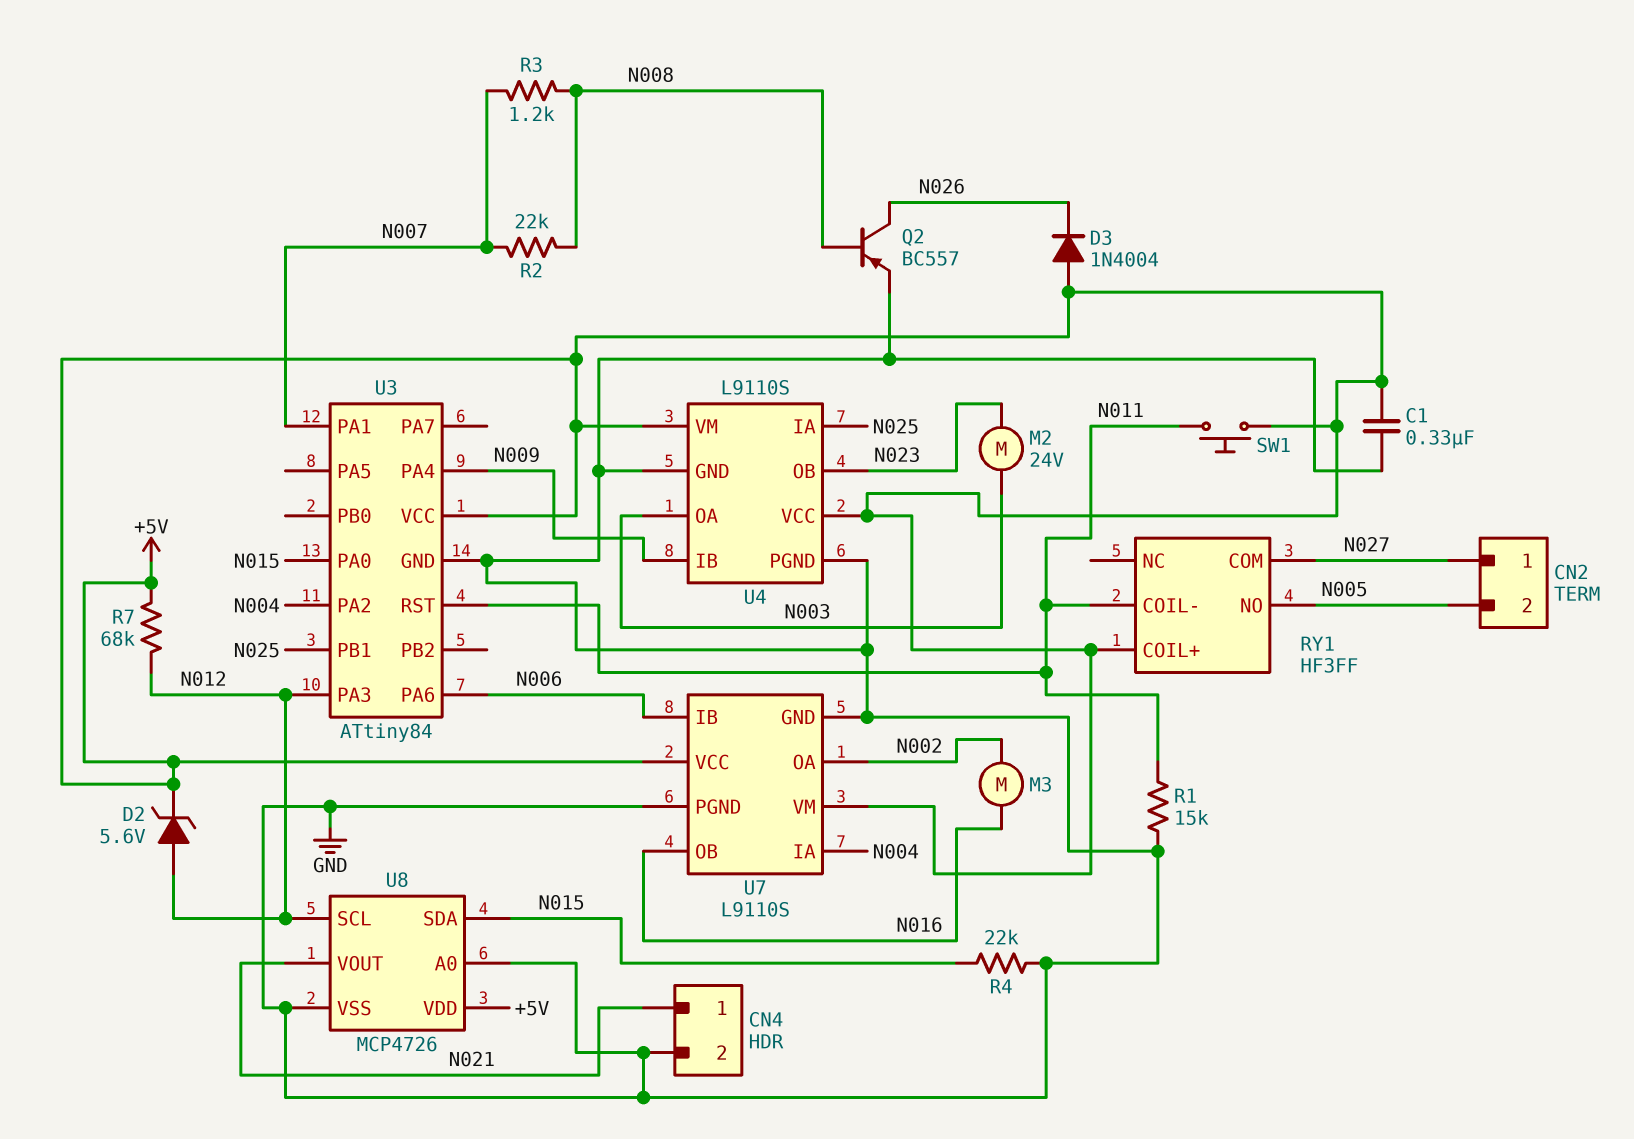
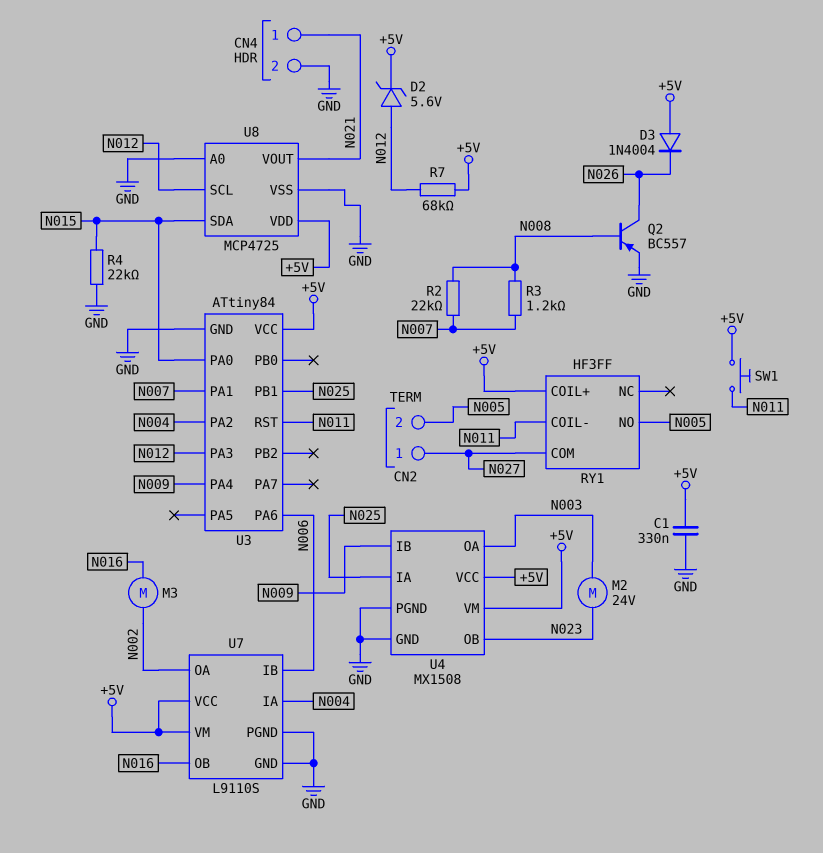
R1: 15k (GND, N011) -> none
U4: L9110S -> MX1508
U8: MCP4726 -> MCP4725

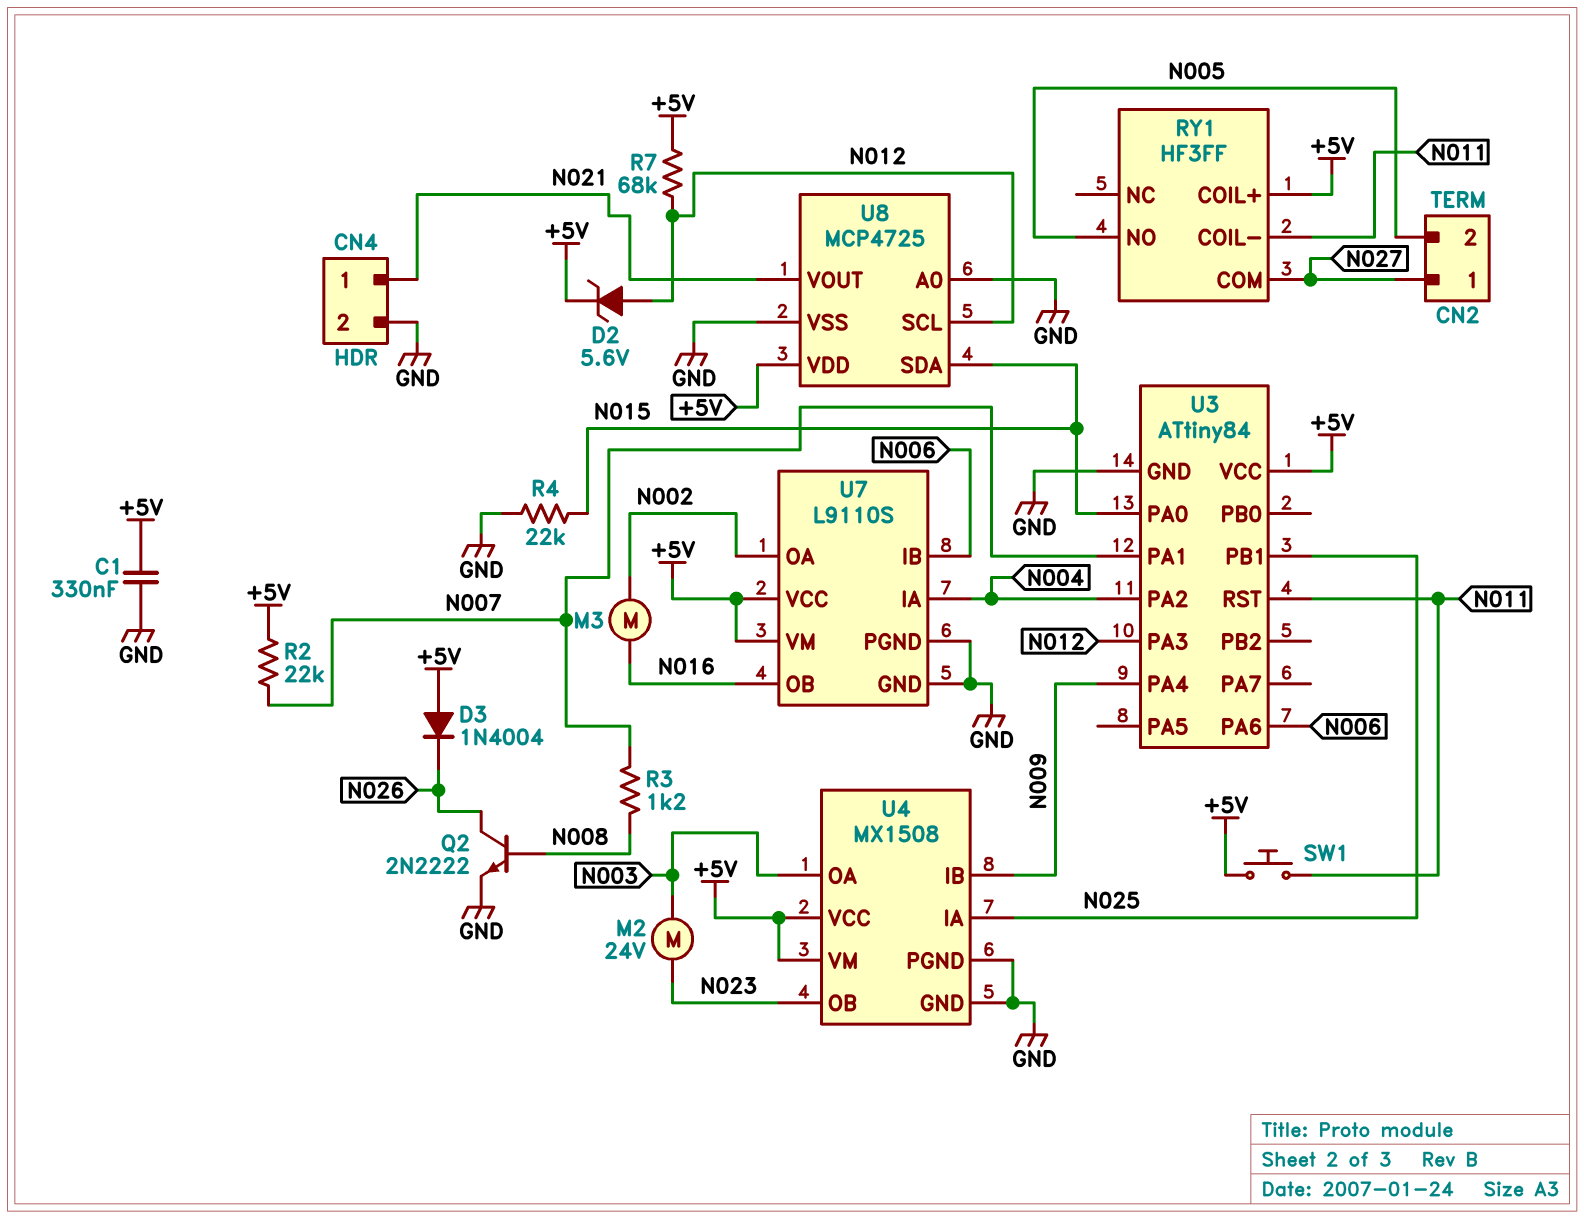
Q2: PNP BC557 (B N008, C N026, E GND) -> NPN 2N2222 (B N008, C N026, E GND)
R2: 22k (N007, N008) -> 22k (+5V, N007)

